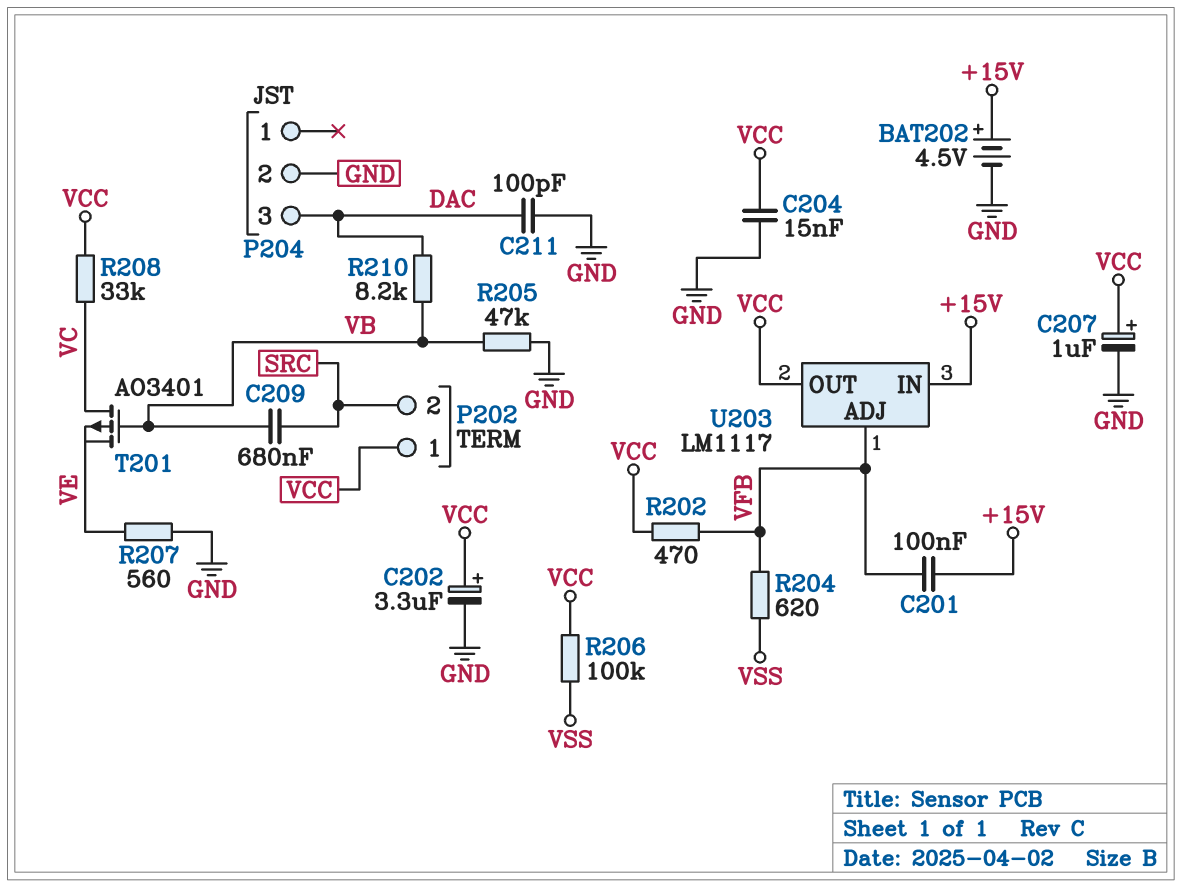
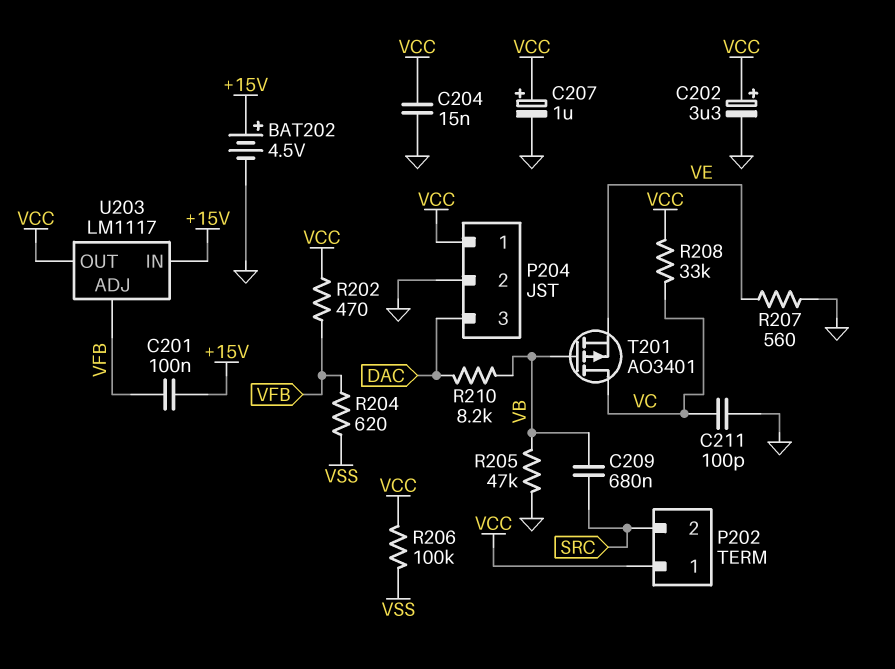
C211: 100pF (DAC, GND) -> 100pF (GND, VC)
P204 pin 1: none -> VCC

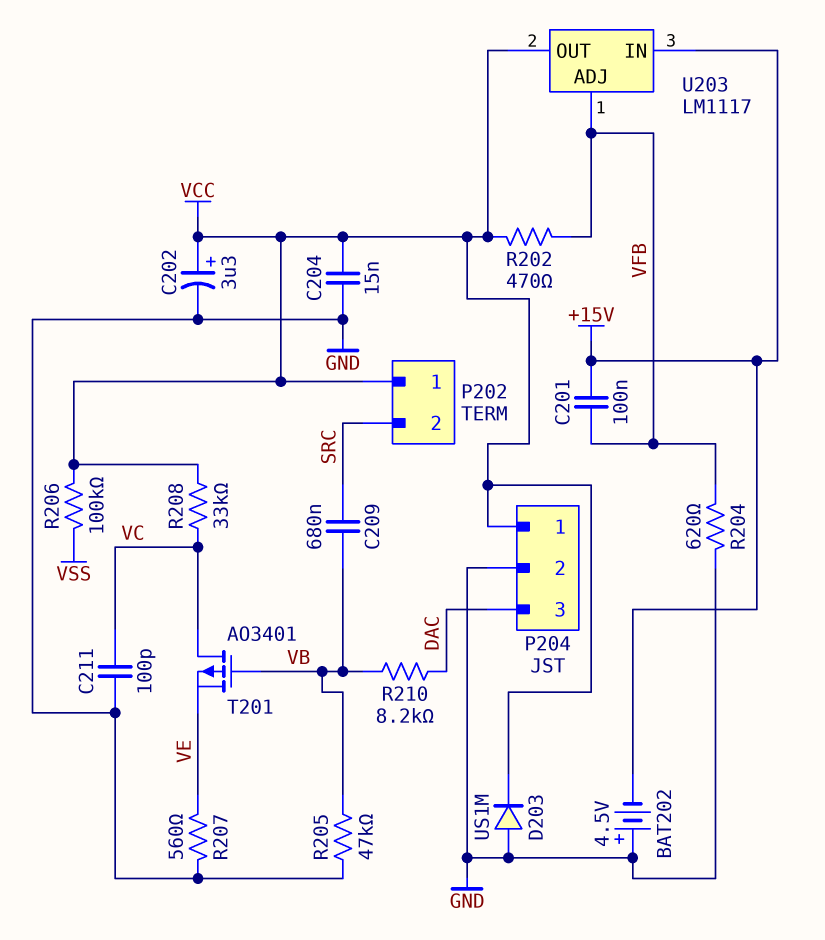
BAT202: 4.5V (plus +15V, minus GND) -> 4.5V (plus GND, minus +15V)
C207: 1uF (plus VCC, minus GND) -> none
D203: none -> diode US1M (A GND, K VCC)
R204: 620 (VFB, VSS) -> 620 (GND, VFB)

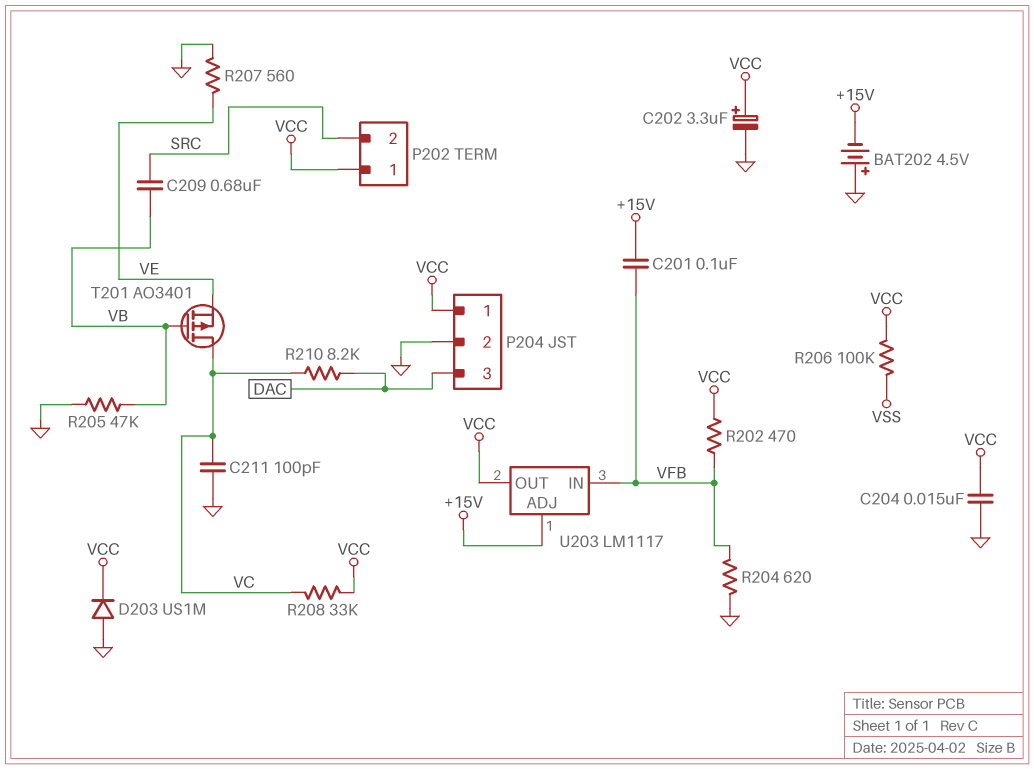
R210: 8.2k (DAC, VB) -> 8.2k (DAC, VC)
U203 pin ADJ: VFB -> +15V
U203 pin IN: +15V -> VFB

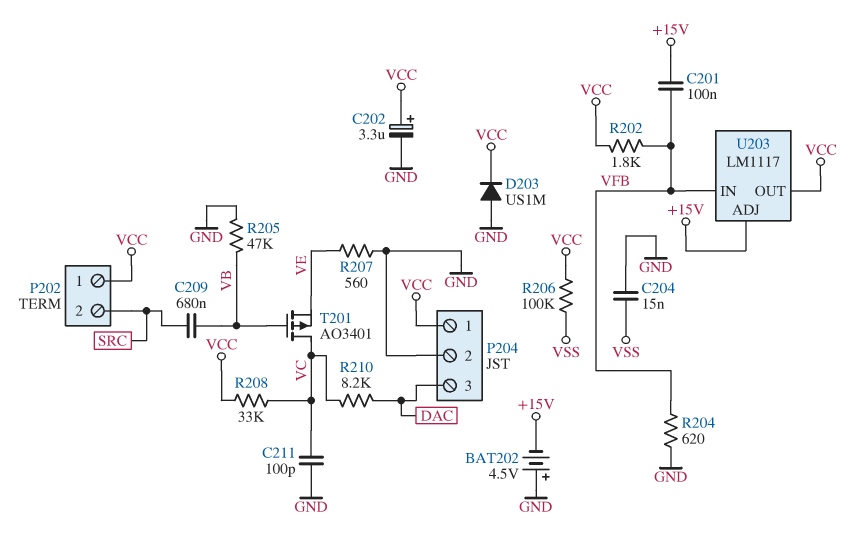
C204: 15nF (GND, VCC) -> 15nF (GND, VSS)
R202: 470 (VCC, VFB) -> 1.8k (VCC, VFB)

